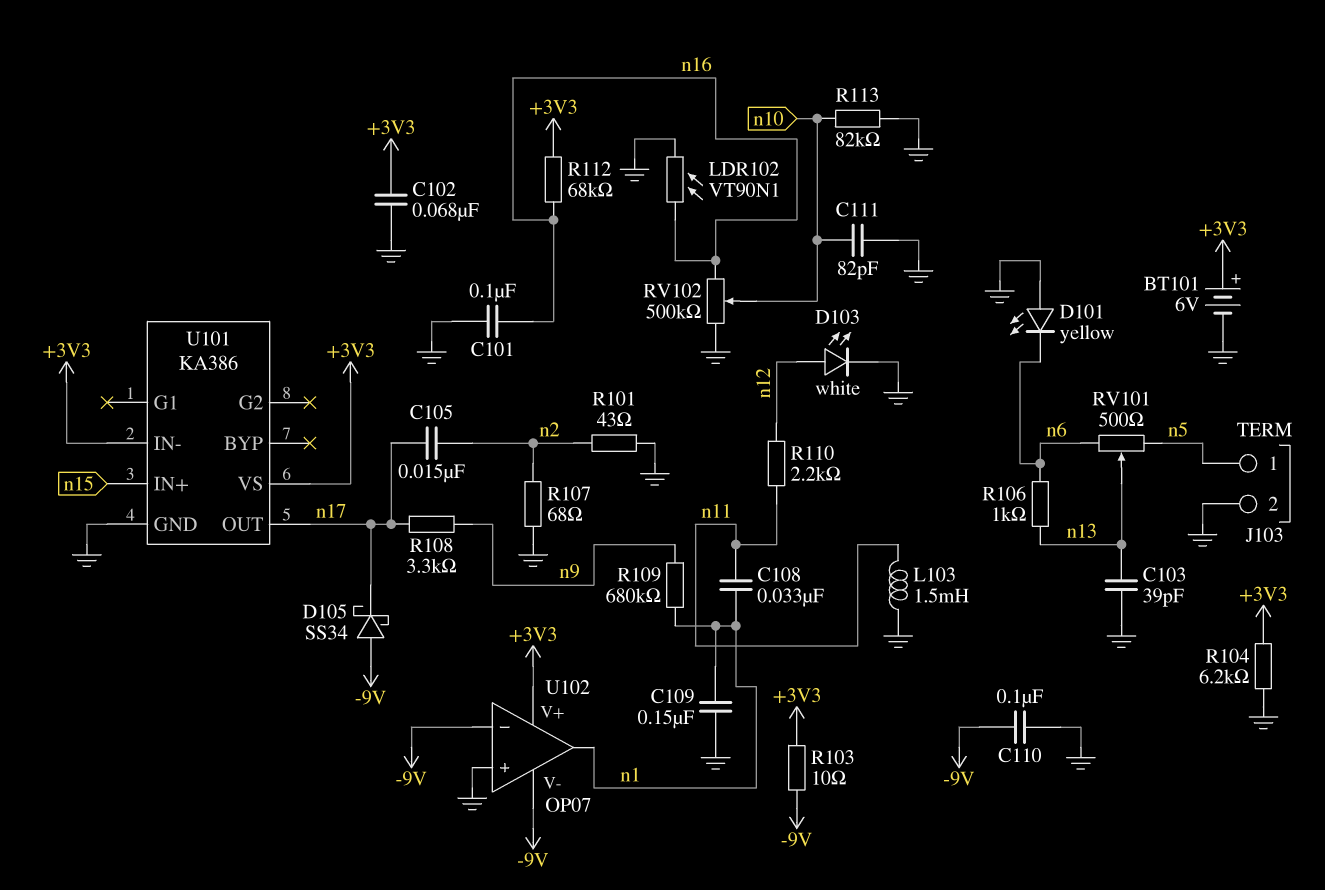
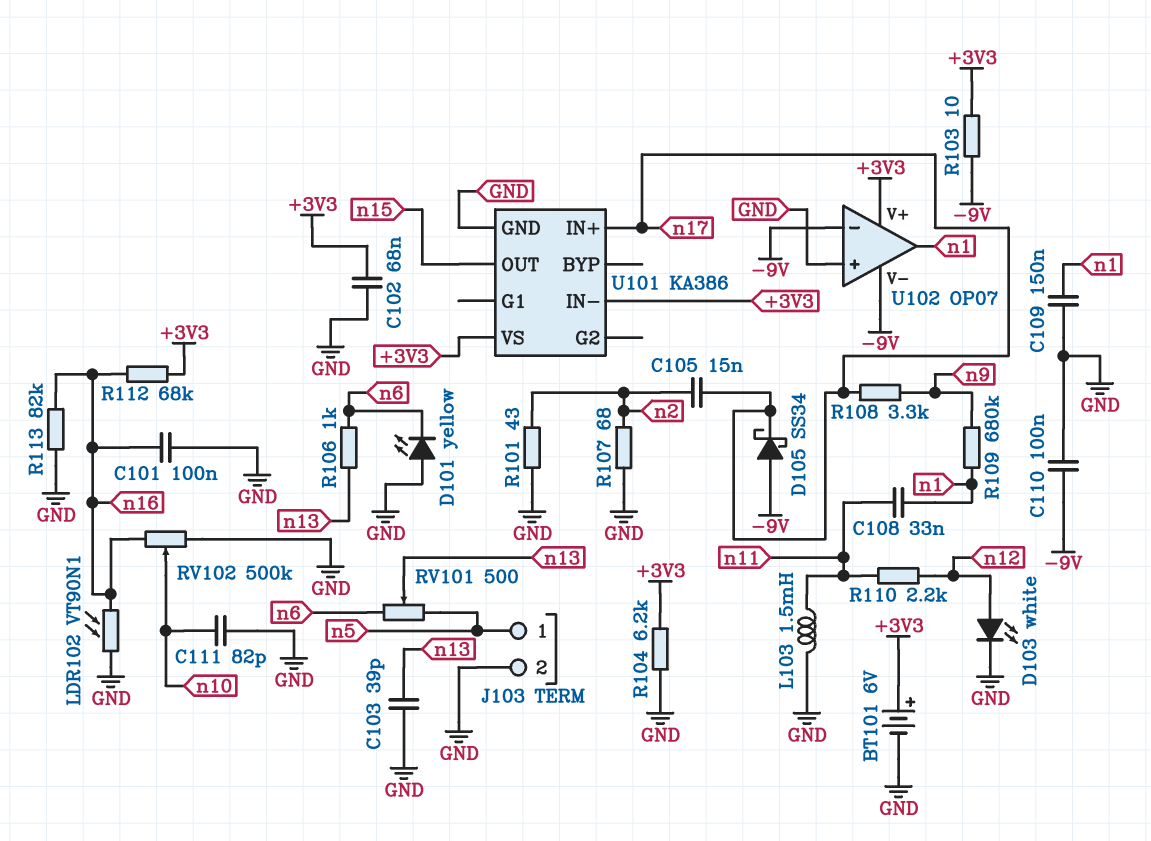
R113: 82k (GND, n10) -> 82k (GND, n16)
U101 pin IN+: n15 -> n17
U101 pin OUT: n17 -> n15

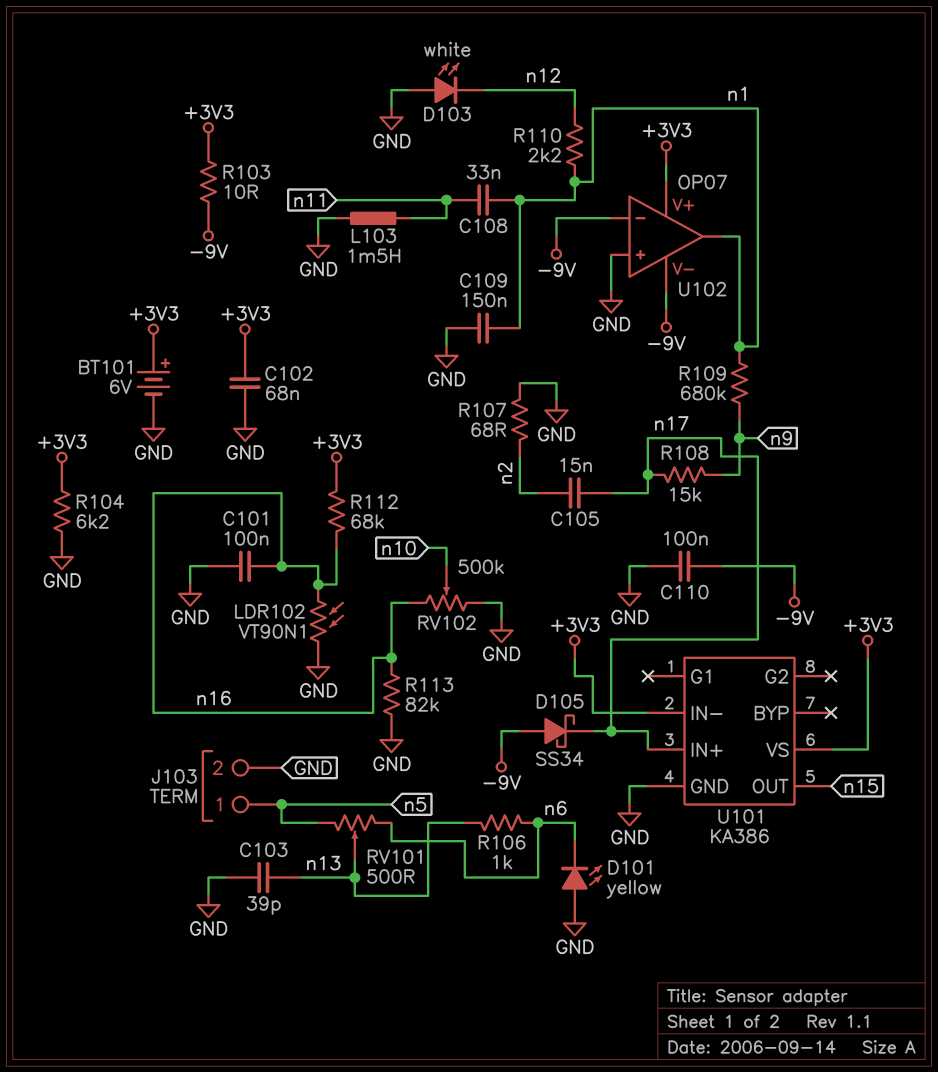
C111: 82pF (GND, n10) -> none
D103: LED white (A n12, K GND) -> LED white (A GND, K n12)
R101: 43 (GND, n2) -> none
R108: 3.3k (n9, n17) -> 15k (n9, n17)
R110: 2.2k (n11, n12) -> 2.2k (n1, n12)

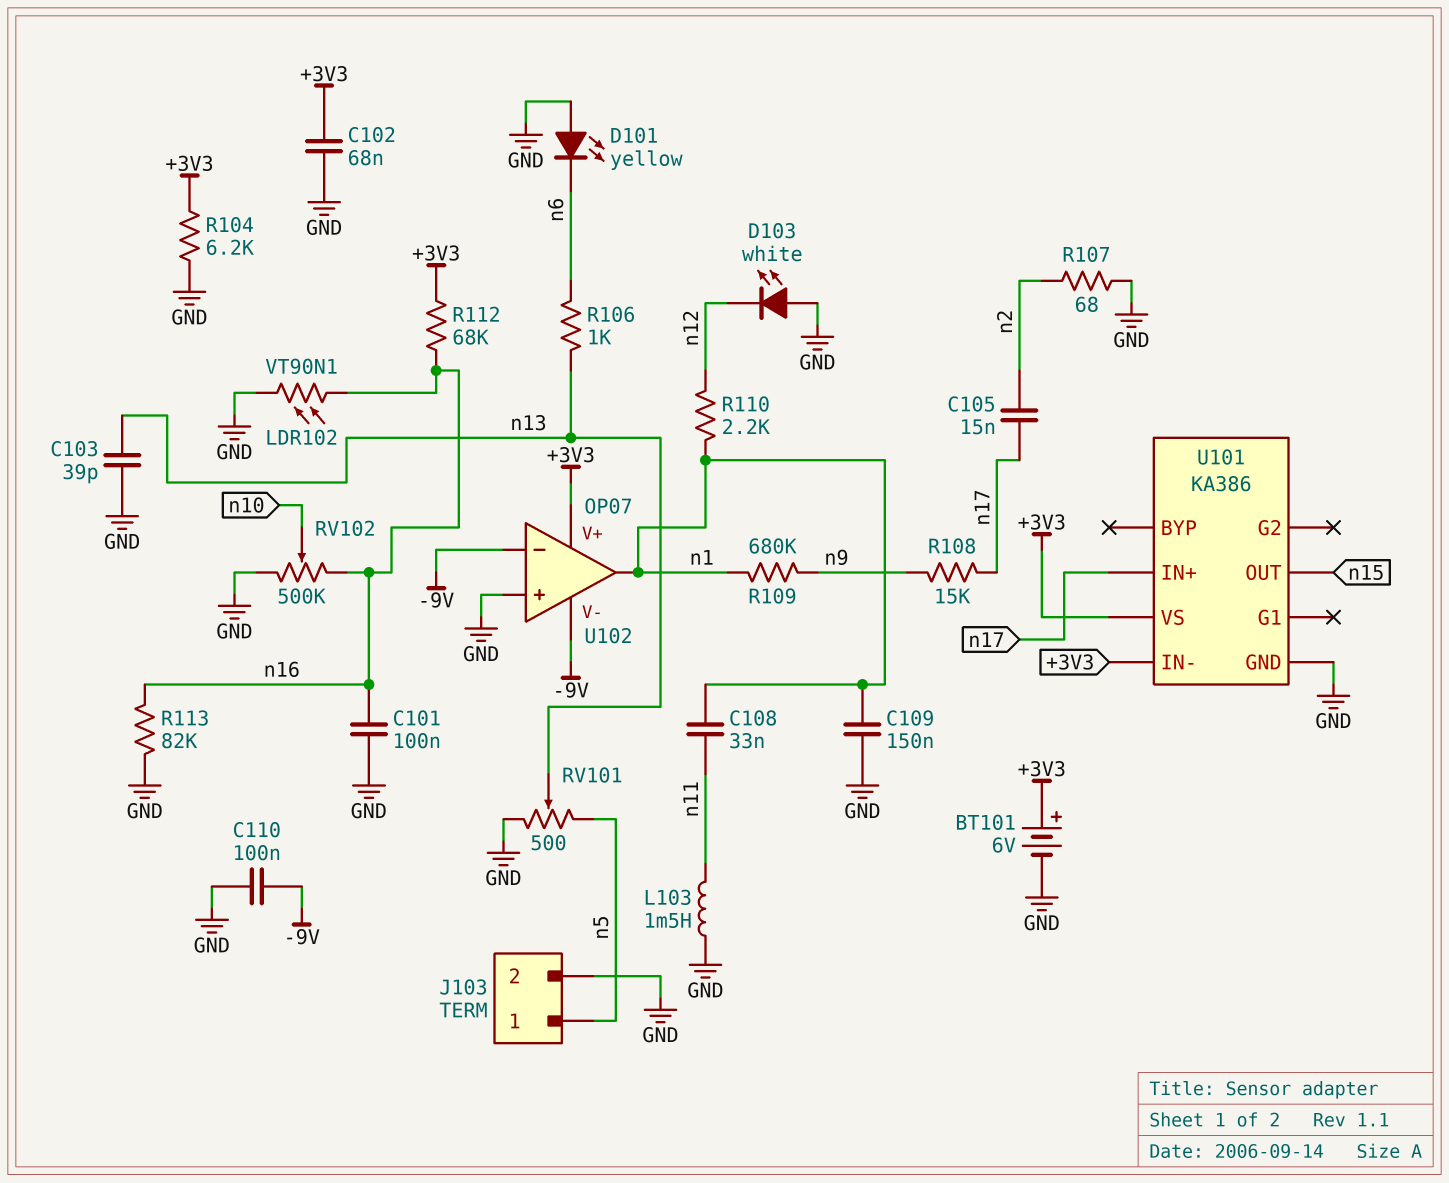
D105: schottky SS34 (A -9V, K n17) -> none
R103: 10 (+3V3, -9V) -> none
RV101: 500 (n5, n6, wiper n13) -> 500 (GND, n5, wiper n13)

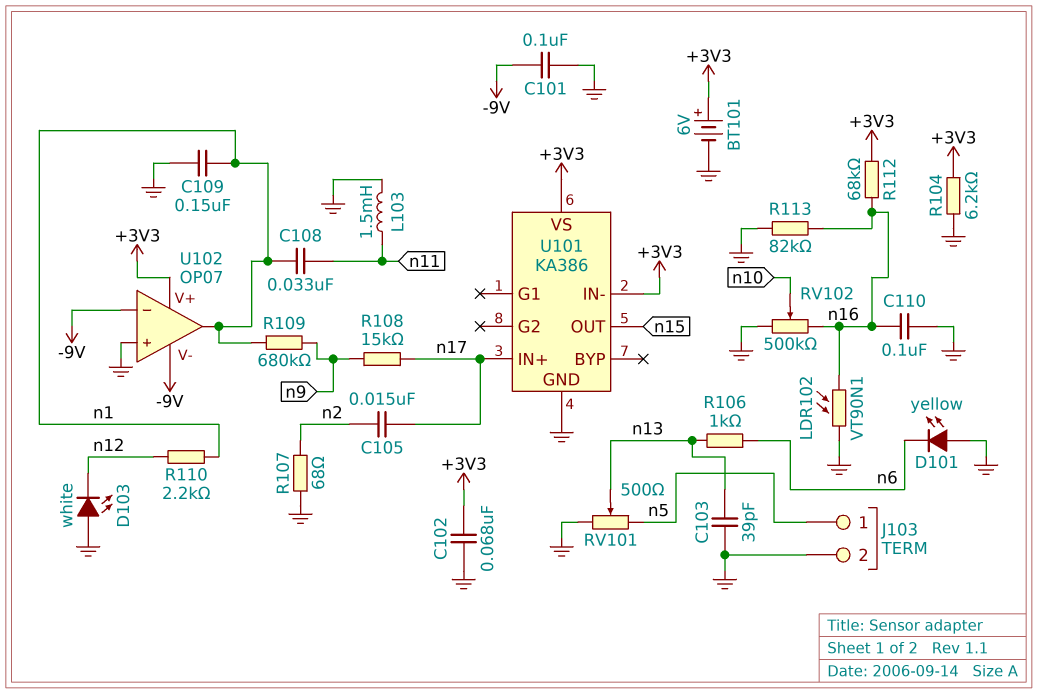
C101: 100nF (GND, n16) -> 100nF (-9V, GND)
C110: 100nF (-9V, GND) -> 100nF (GND, n16)

